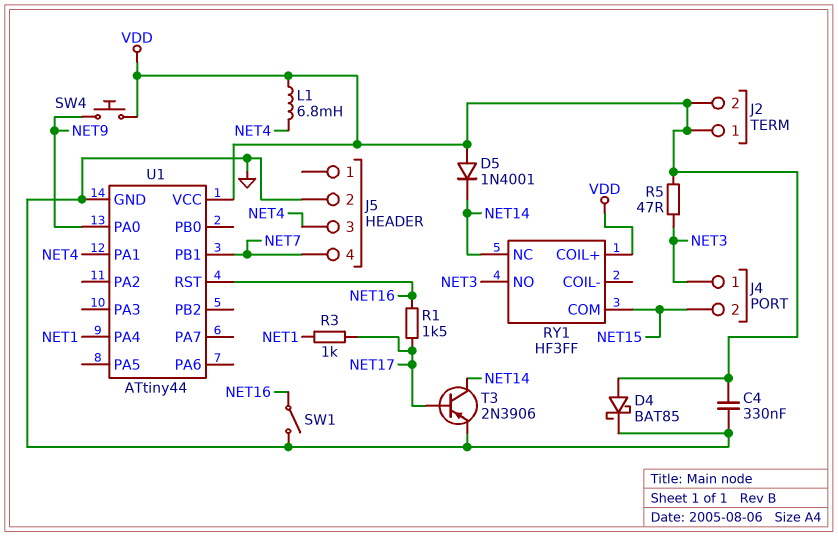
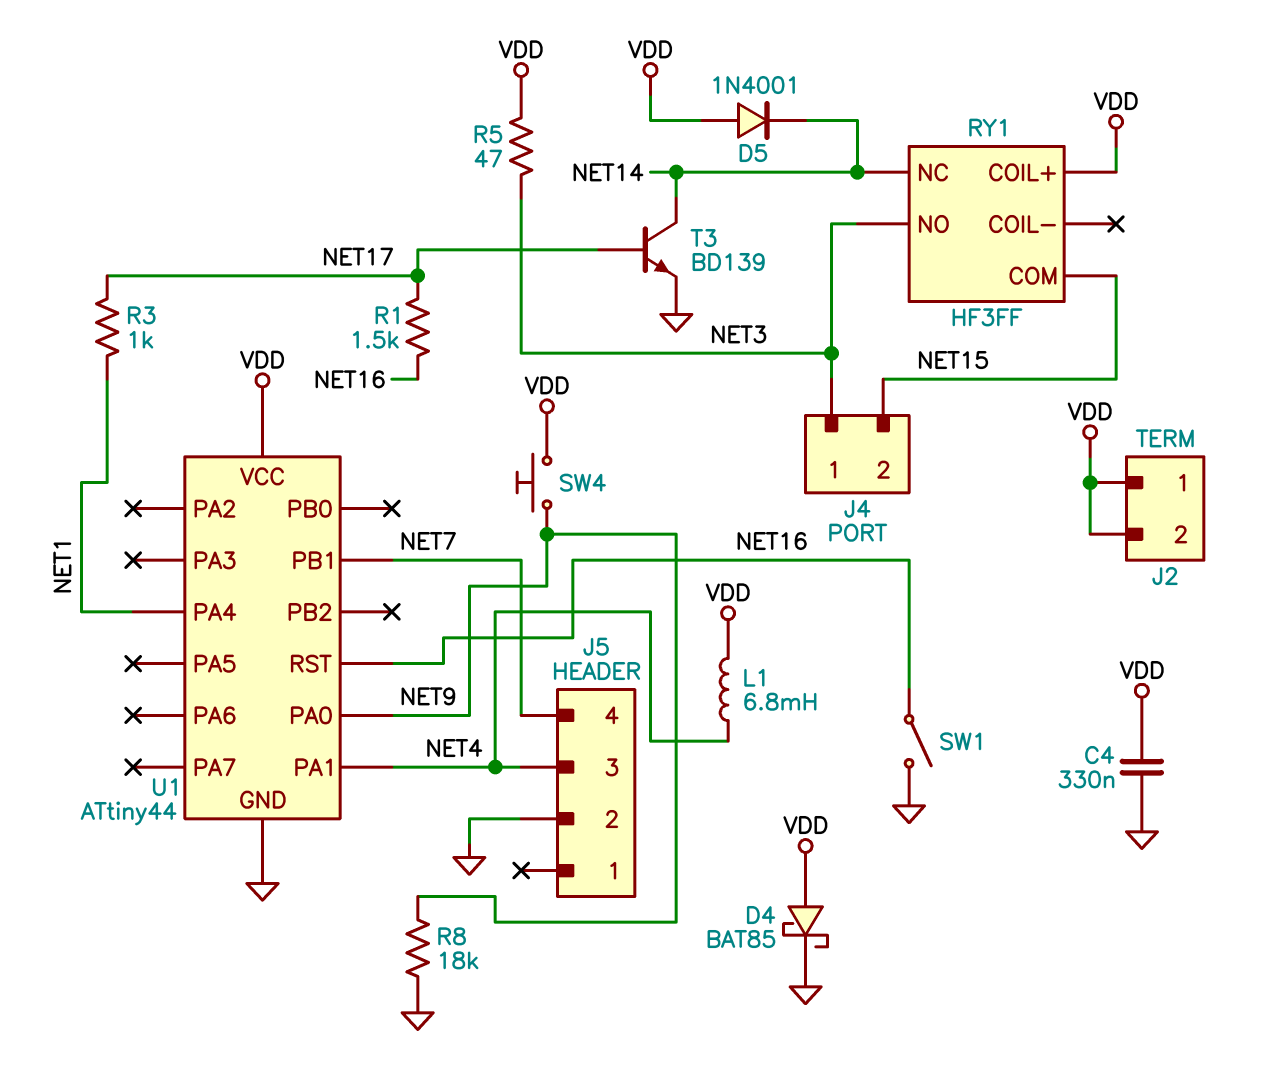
R8: none -> 18k (GND, NET9)
T3: PNP 2N3906 (B NET17, C NET14, E GND) -> NPN BD139 (B NET17, C NET14, E GND)

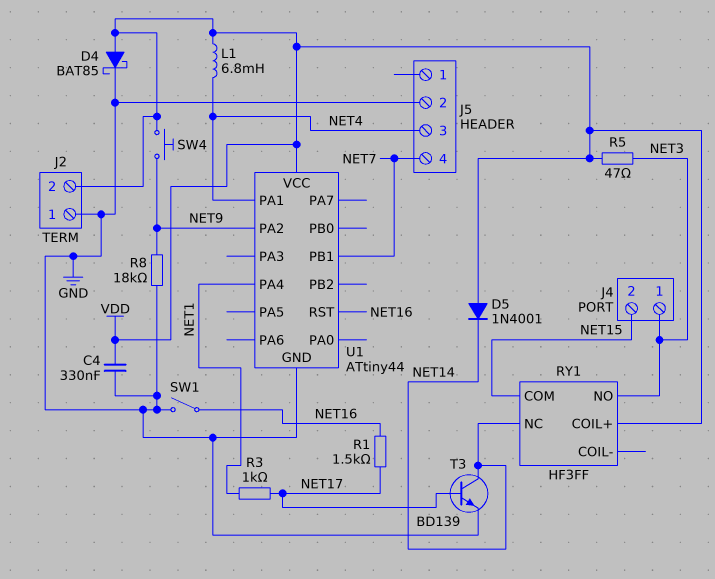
J2 pin 1: VDD -> GND
U1 pin PA0: NET9 -> none
U1 pin PA2: none -> NET9

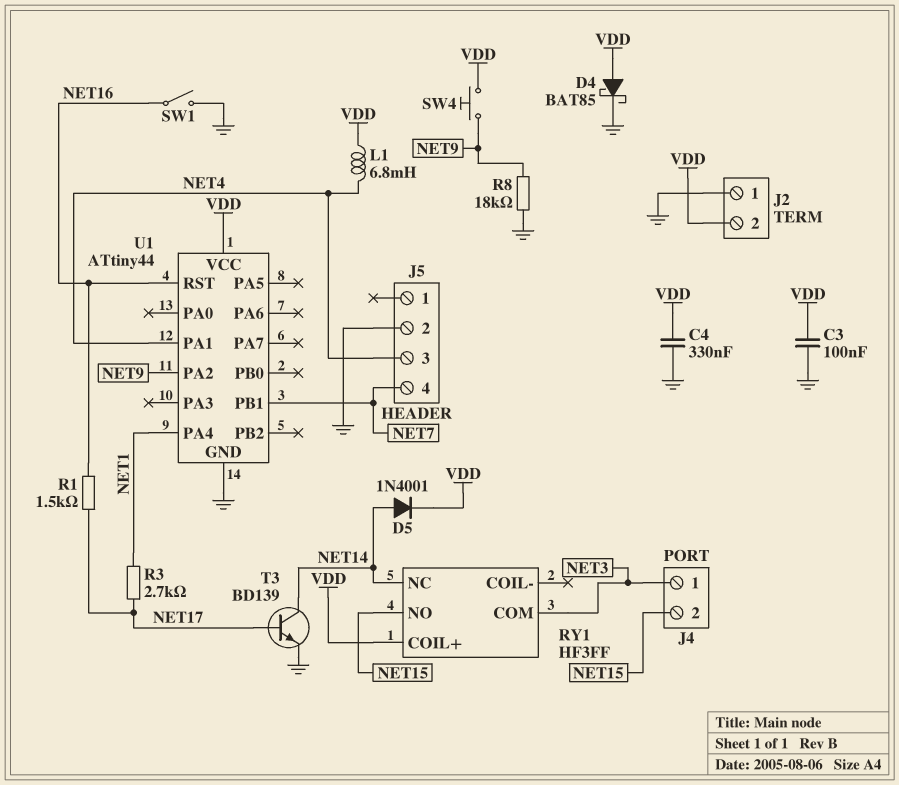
C3: none -> 100nF (GND, VDD)
D5: diode 1N4001 (A VDD, K NET14) -> diode 1N4001 (A NET14, K VDD)
R3: 1k (NET1, NET17) -> 2.7k (NET1, NET17)
R5: 47 (NET3, VDD) -> none
RY1 pin COM: NET15 -> NET3
RY1 pin NO: NET3 -> NET15

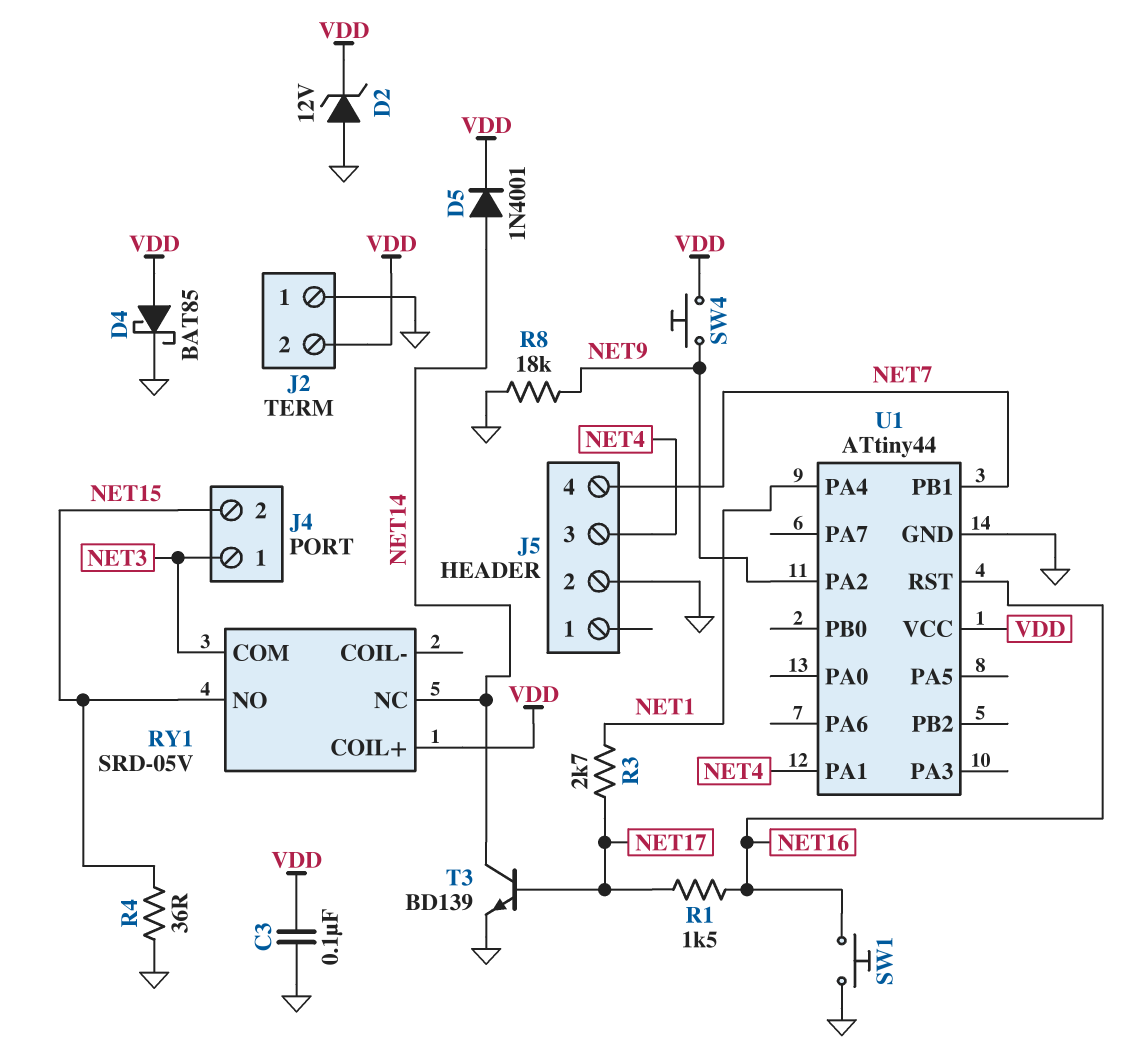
C4: 330nF (GND, VDD) -> none
D2: none -> zener 12V (A GND, K VDD)
L1: 6.8mH (NET4, VDD) -> none
R4: none -> 36 (GND, NET15)
RY1: HF3FF -> SRD-05V
SW1: switch (GND, NET16) -> button (GND, NET16)

